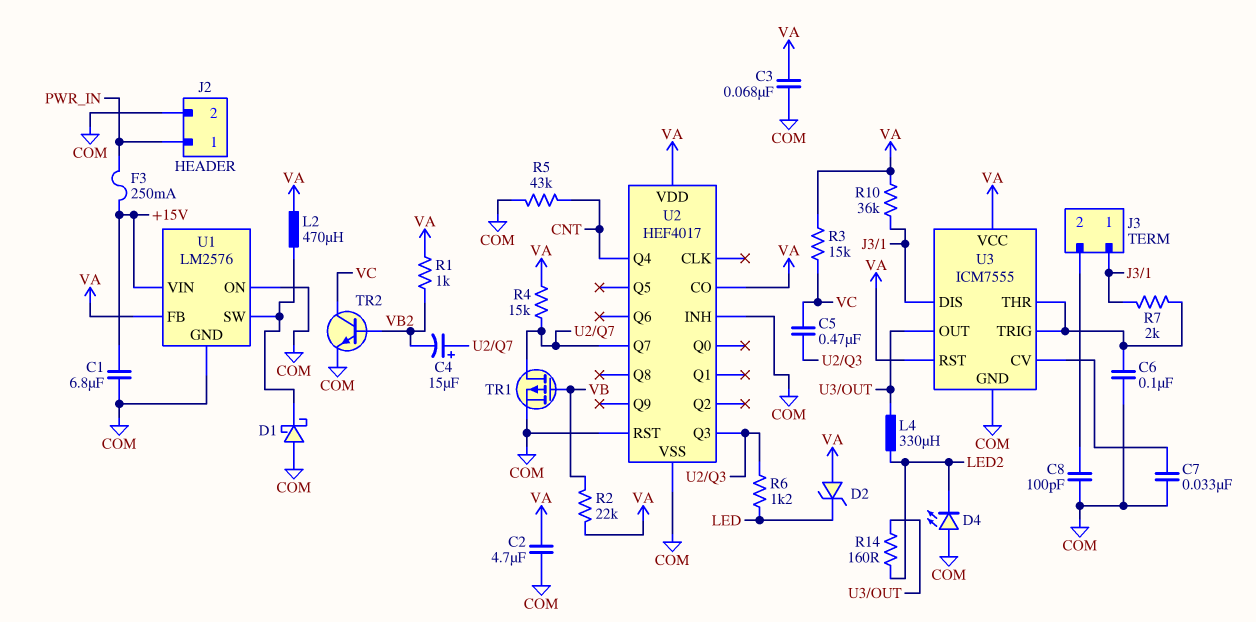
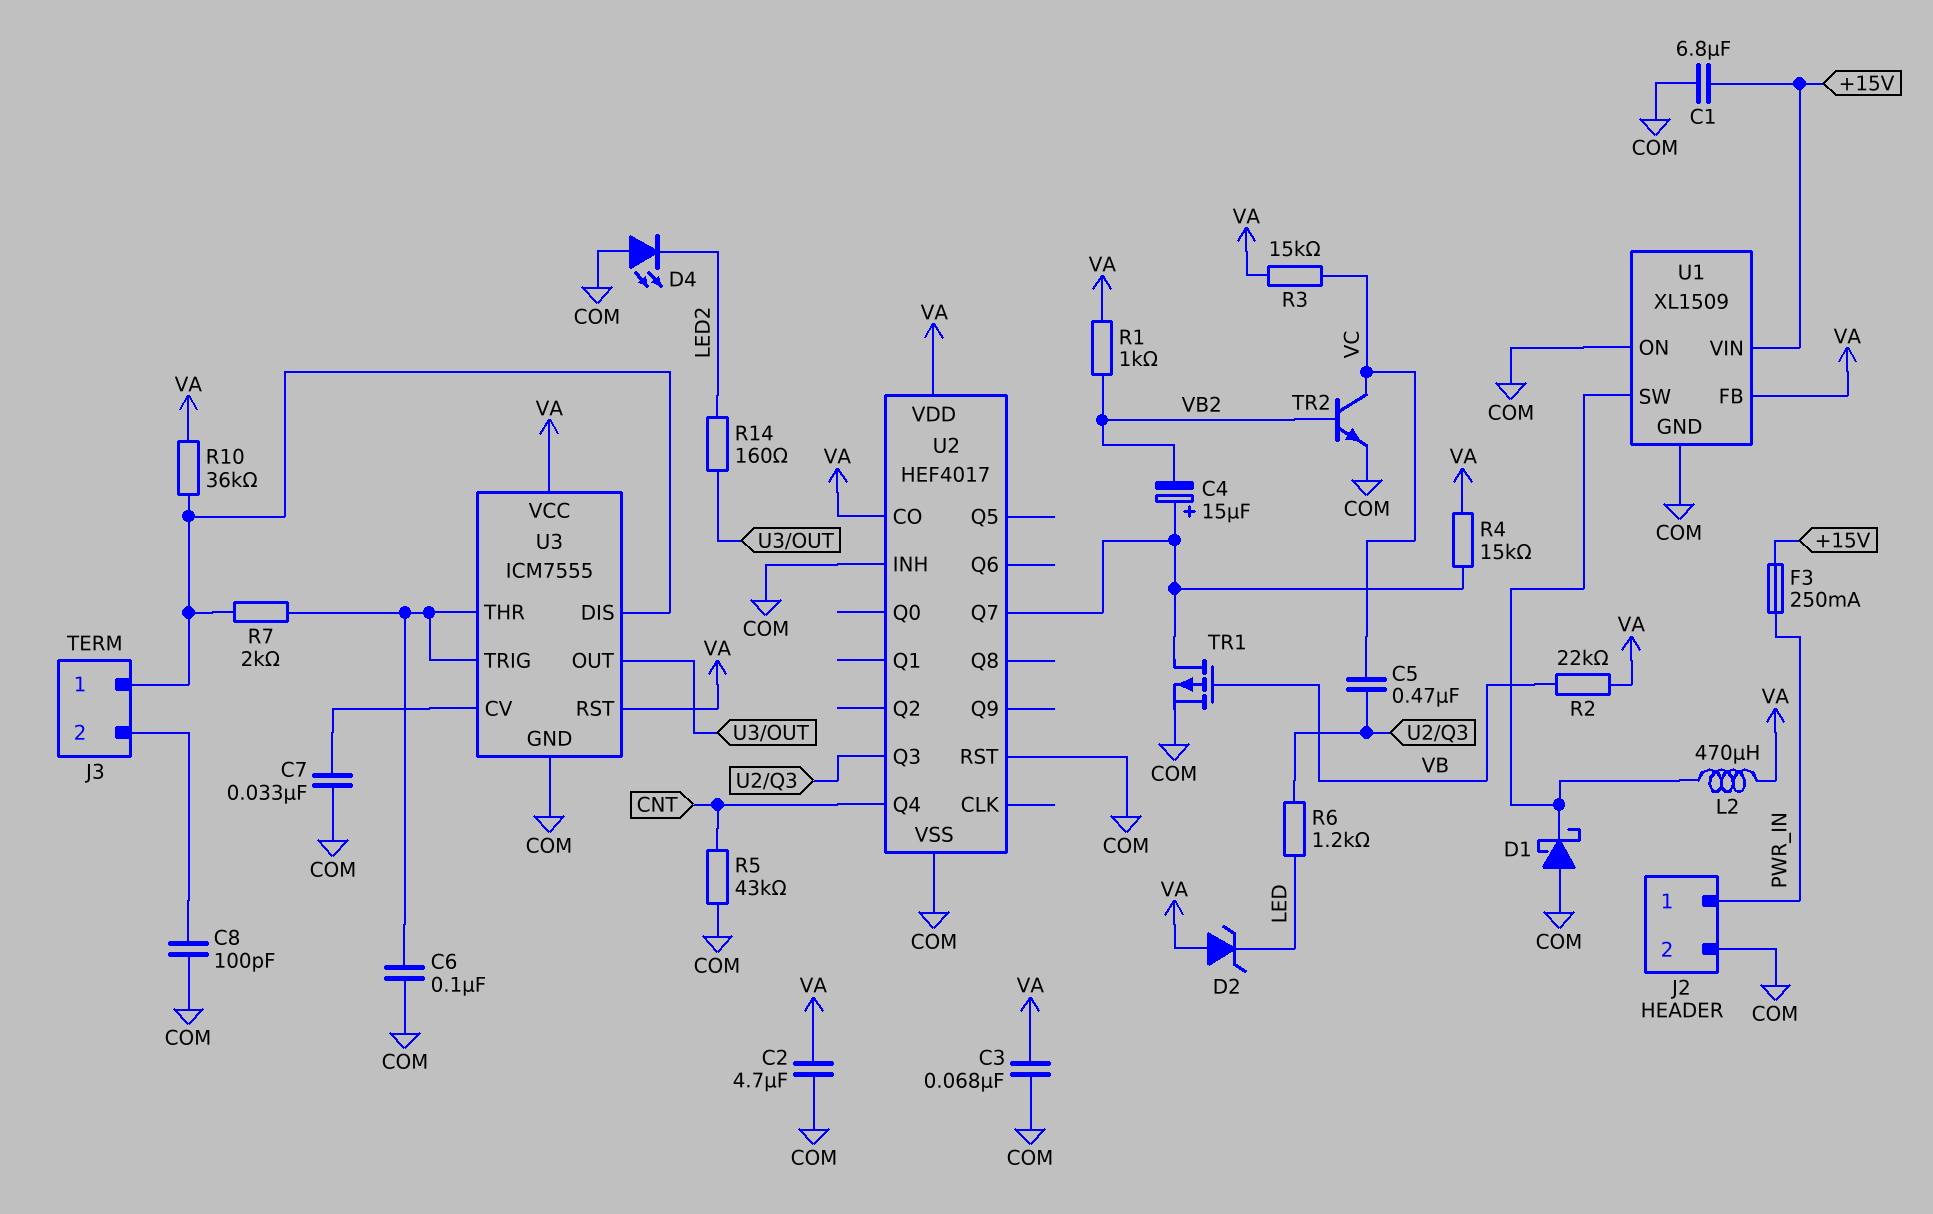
L4: 330uH (LED2, U3/OUT) -> none
U1: LM2576 -> XL1509

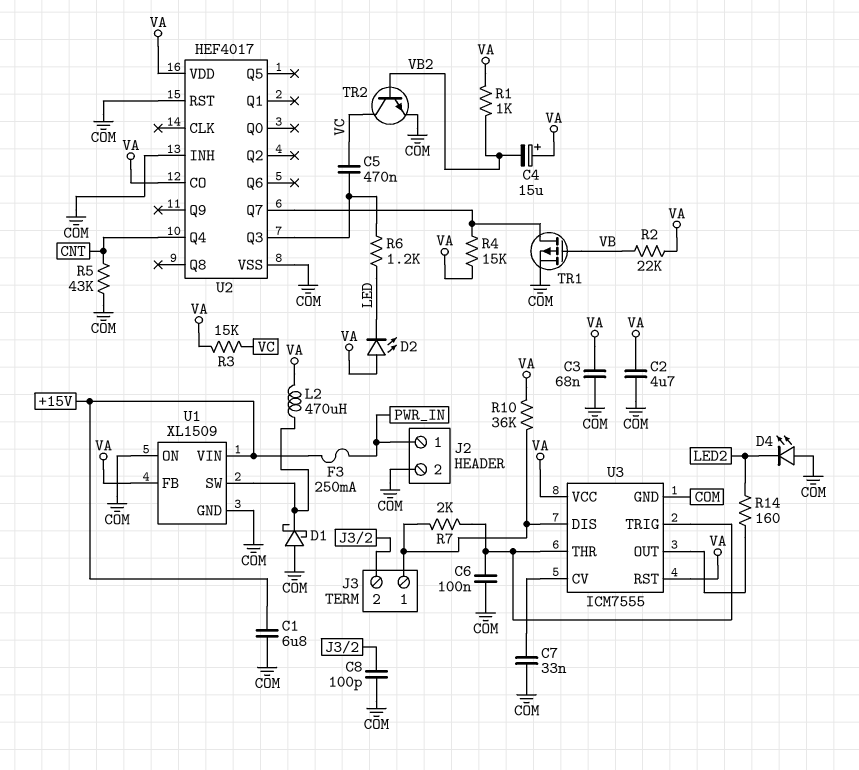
C4: 15uF (plus U2/Q7, minus VB2) -> 15uF (plus VA, minus VB2)
D2: zener (A VA, K LED) -> LED (A VA, K LED)

